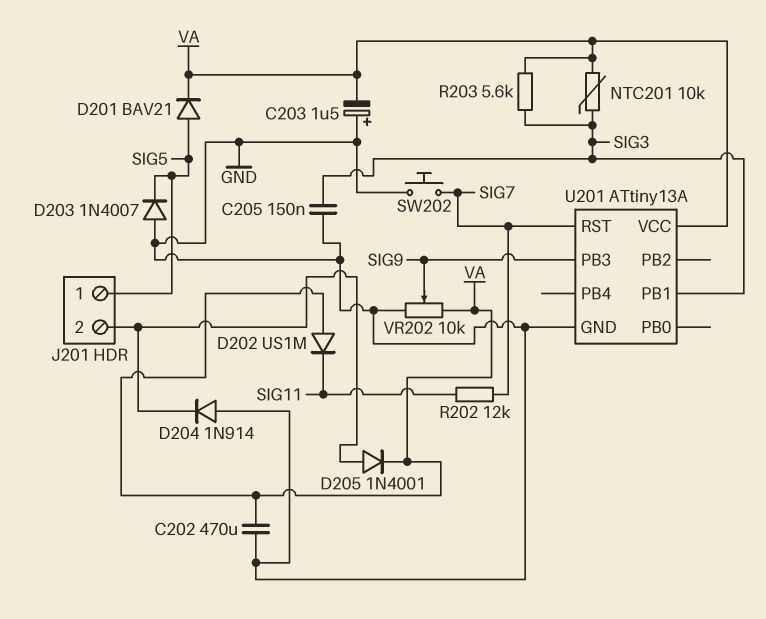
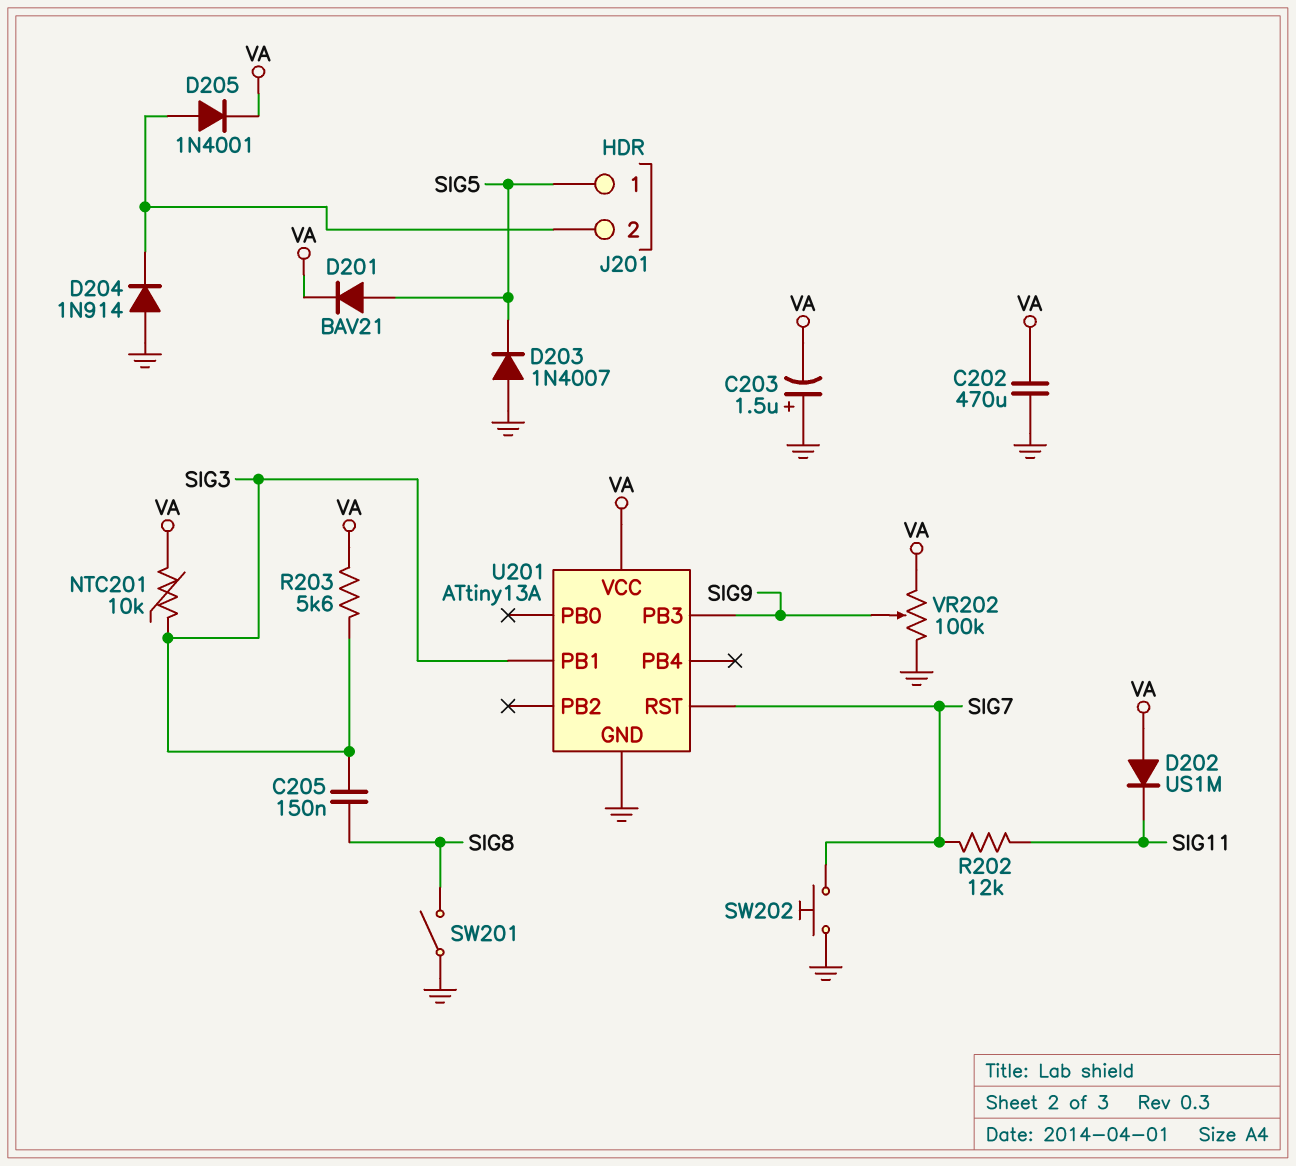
C205: 150nF (GND, SIG3) -> 150nF (SIG3, SIG8)
SW201: none -> switch (GND, SIG8)
VR202: 10k (GND, VA, wiper SIG9) -> 100k (GND, VA, wiper SIG9)

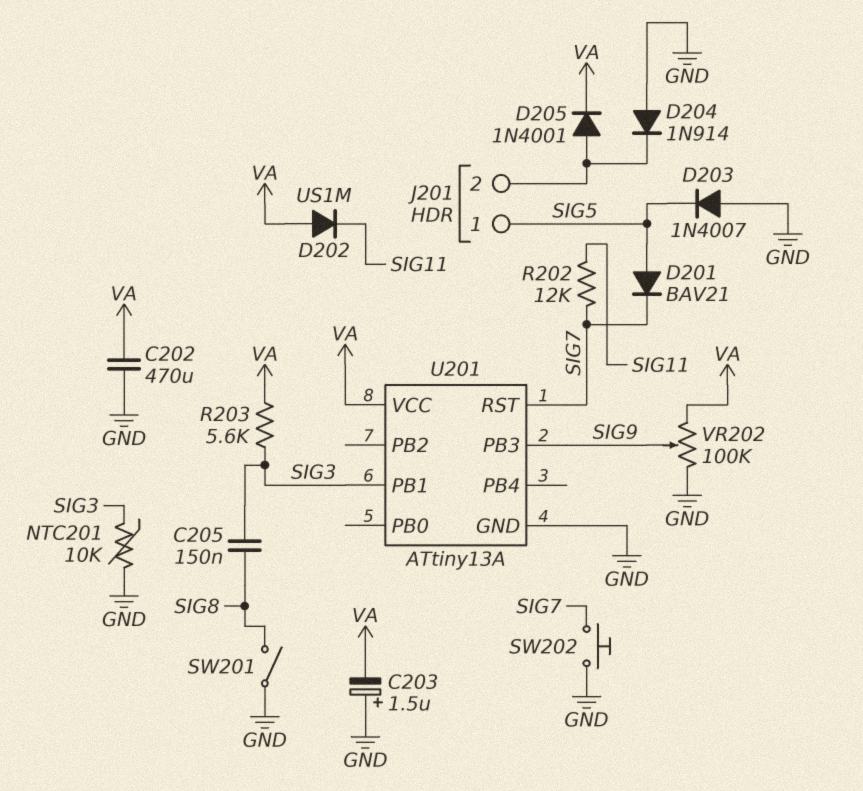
D201: diode BAV21 (A SIG5, K VA) -> diode BAV21 (A SIG5, K SIG7)
NTC201: 10k (SIG3, VA) -> 10k (GND, SIG3)

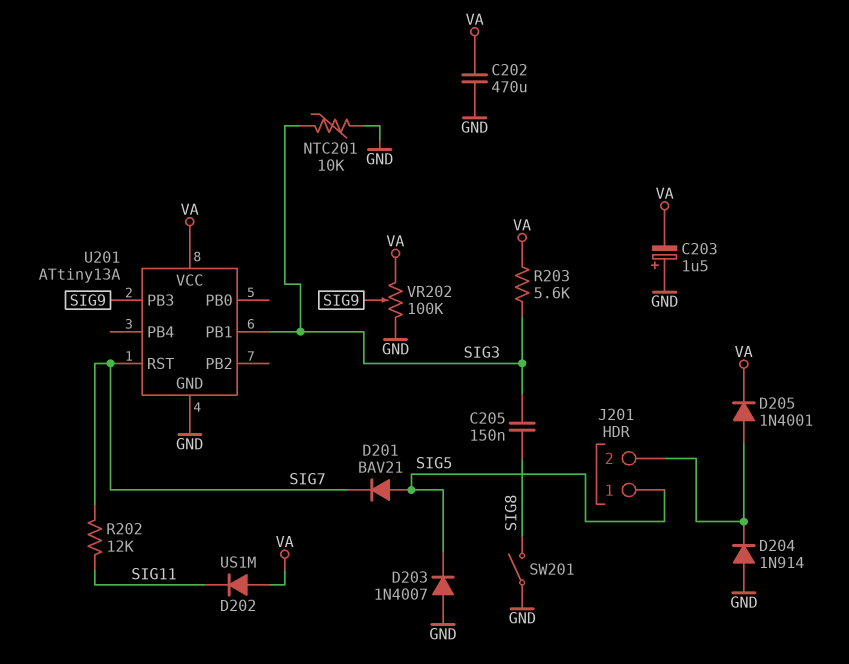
SW202: button (GND, SIG7) -> none

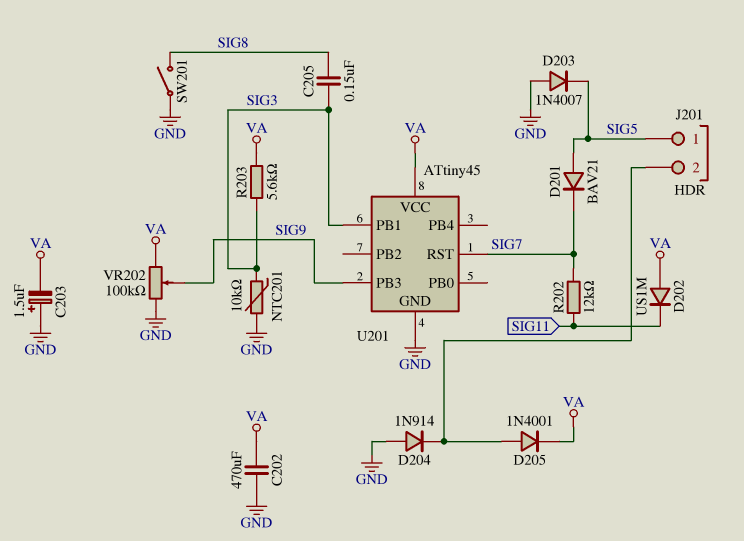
U201: ATtiny13A -> ATtiny45

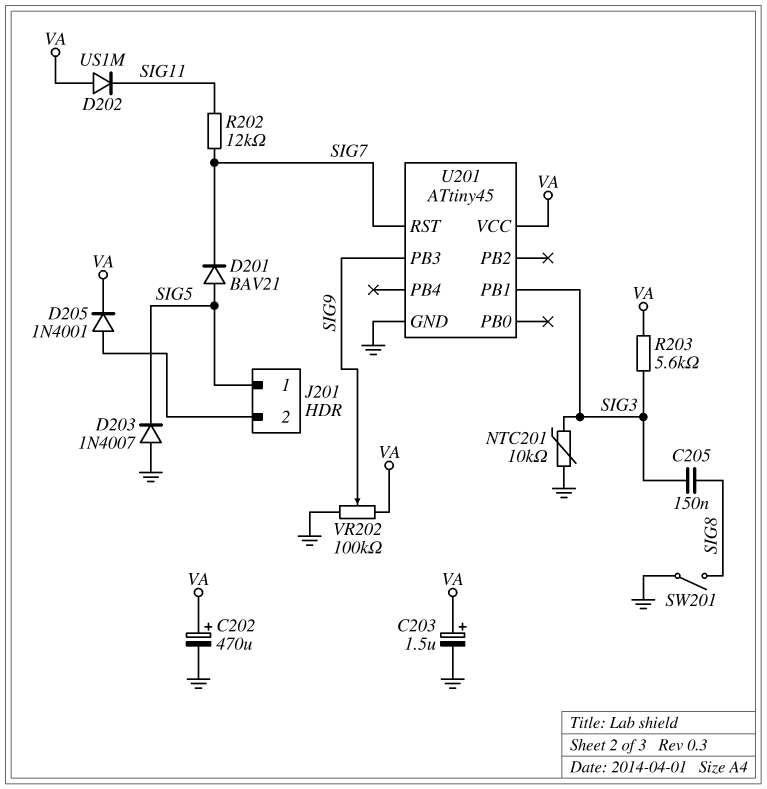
C202: 470uF (GND, VA) -> 470uF (plus VA, minus GND)
C203: 1.5uF (plus GND, minus VA) -> 1.5uF (plus VA, minus GND)
D204: diode 1N914 (A GND, K J201/2) -> none

